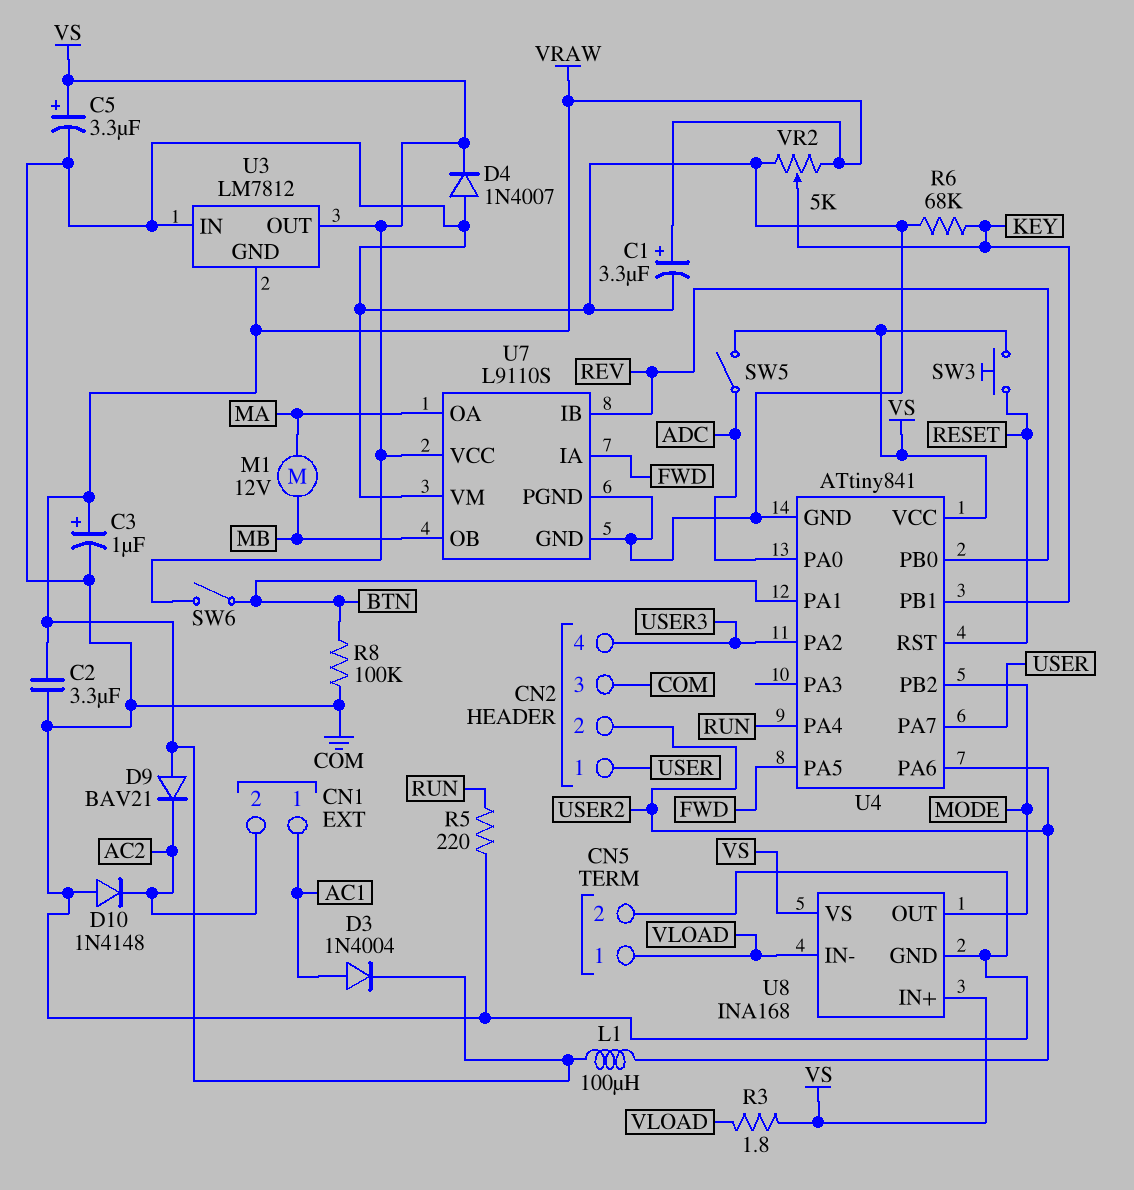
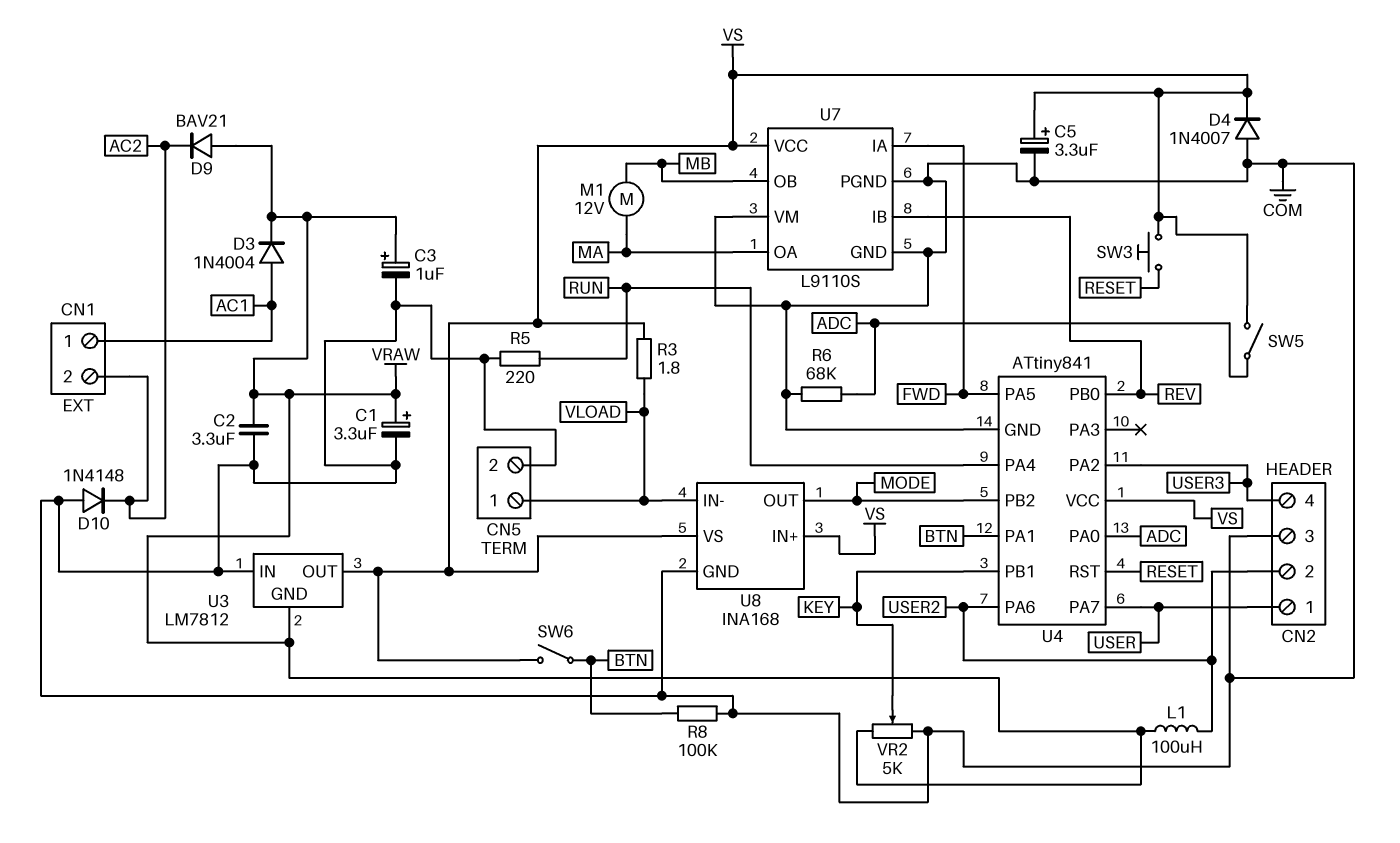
R6: 68k (COM, KEY) -> 68k (ADC, COM)

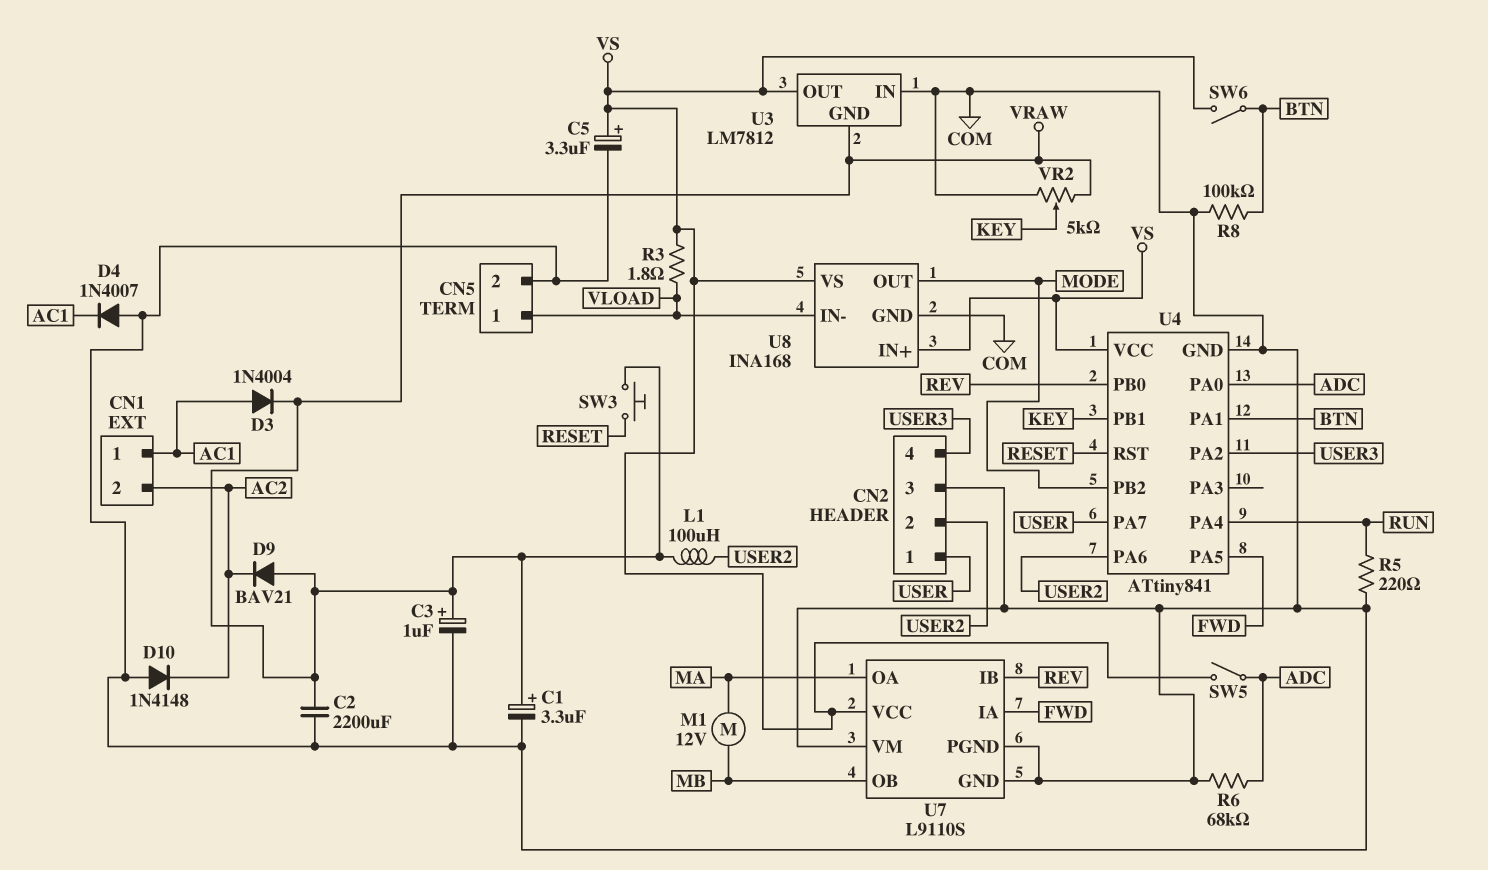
C2: 3.3uF (COM, VRAW) -> 2200uF (COM, VRAW)
D4: diode 1N4007 (A COM, K VS) -> diode 1N4007 (A COM, K AC1)
SW3: button (RESET, VS) -> button (RESET, VRAW)

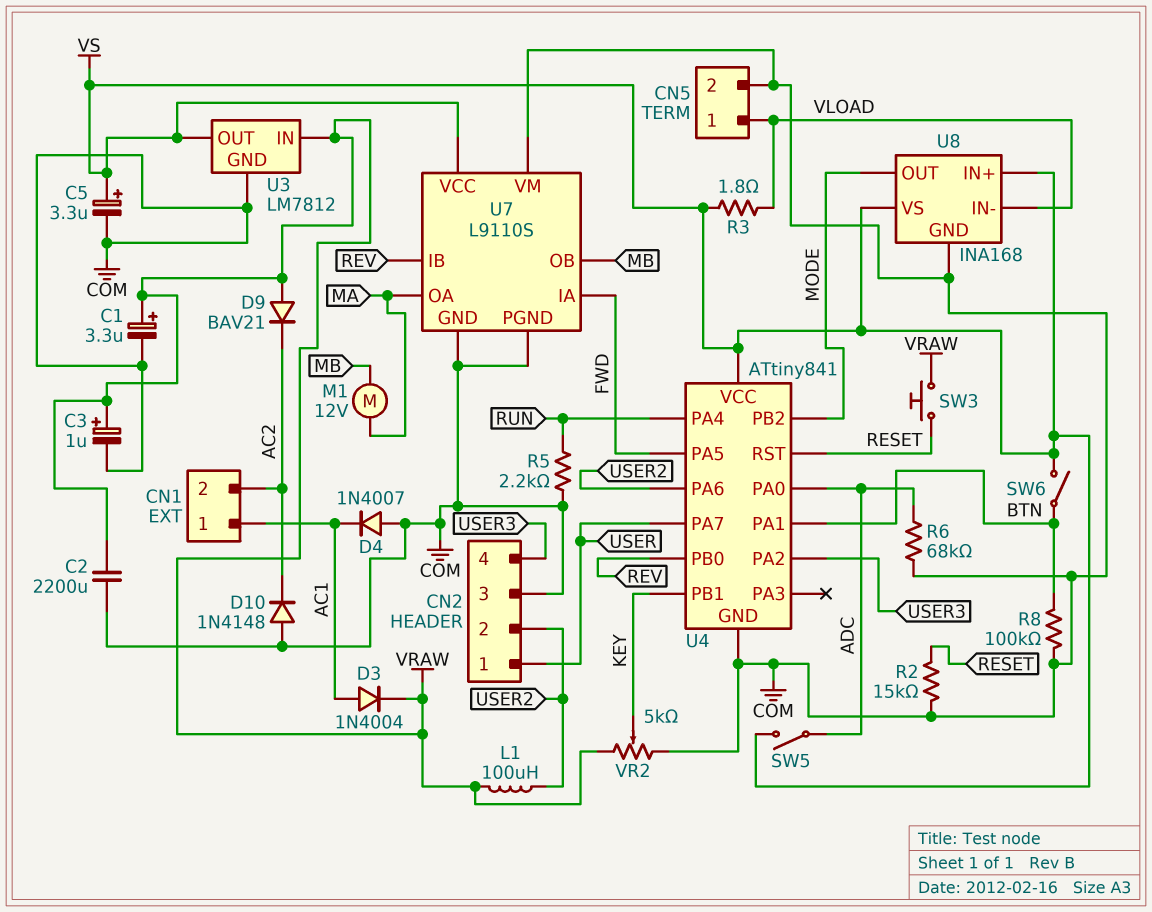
R2: none -> 15k (COM, RESET)
R5: 220 (COM, RUN) -> 2.2k (COM, RUN)
U3 pin GND: VRAW -> COM
U3 pin IN: COM -> VRAW

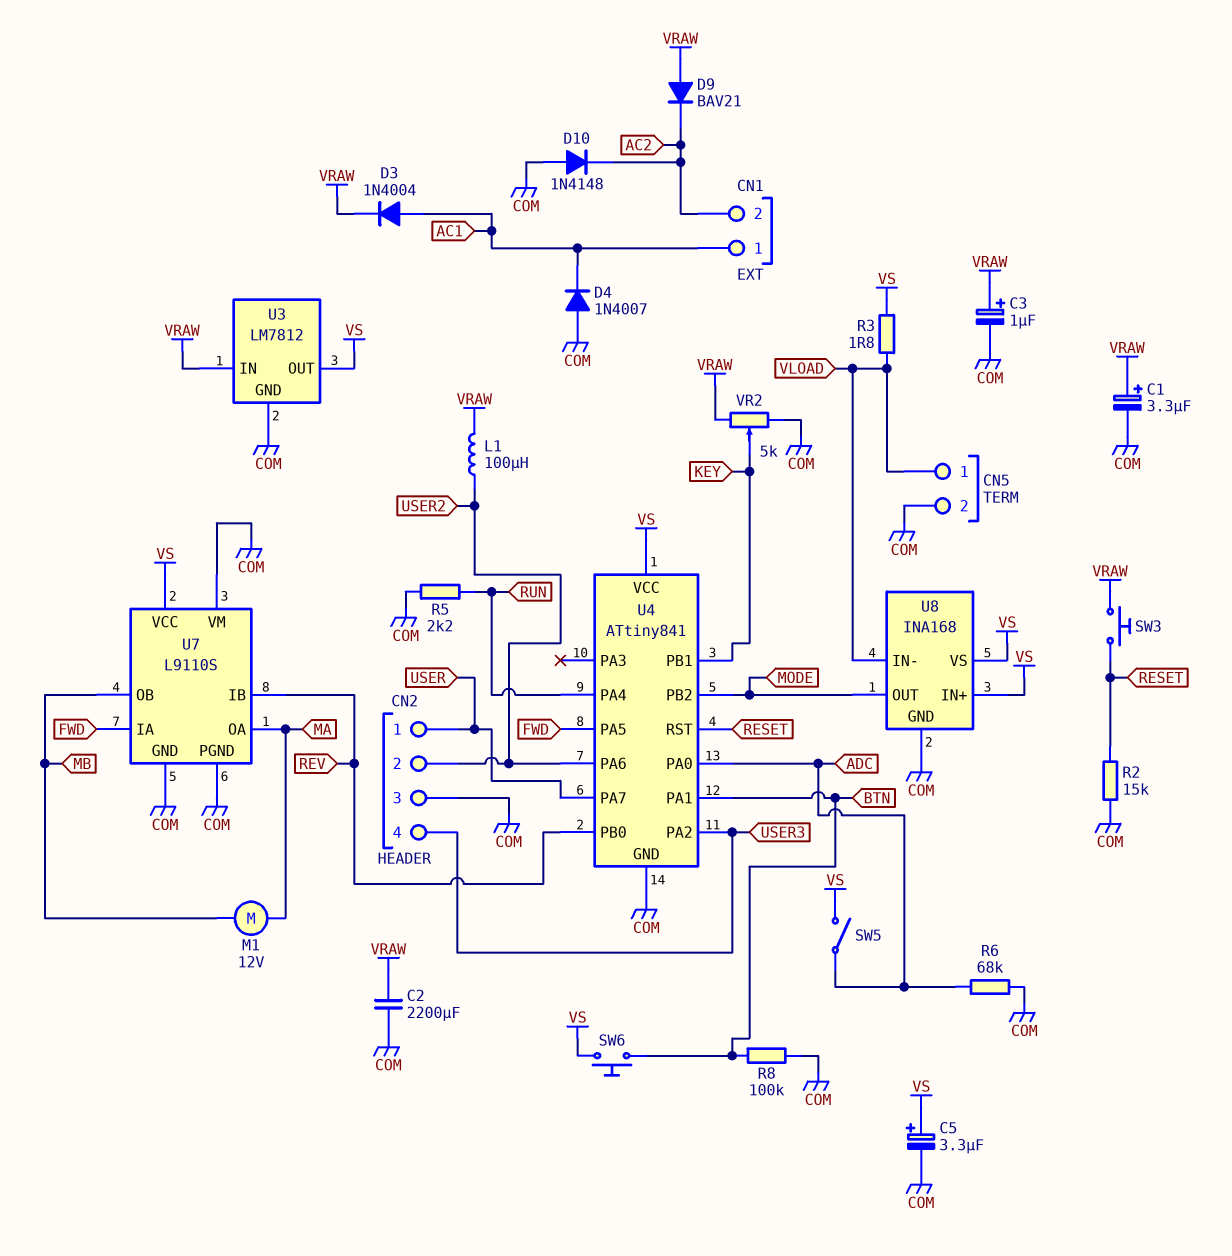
SW6: switch (BTN, VS) -> button (BTN, VS)

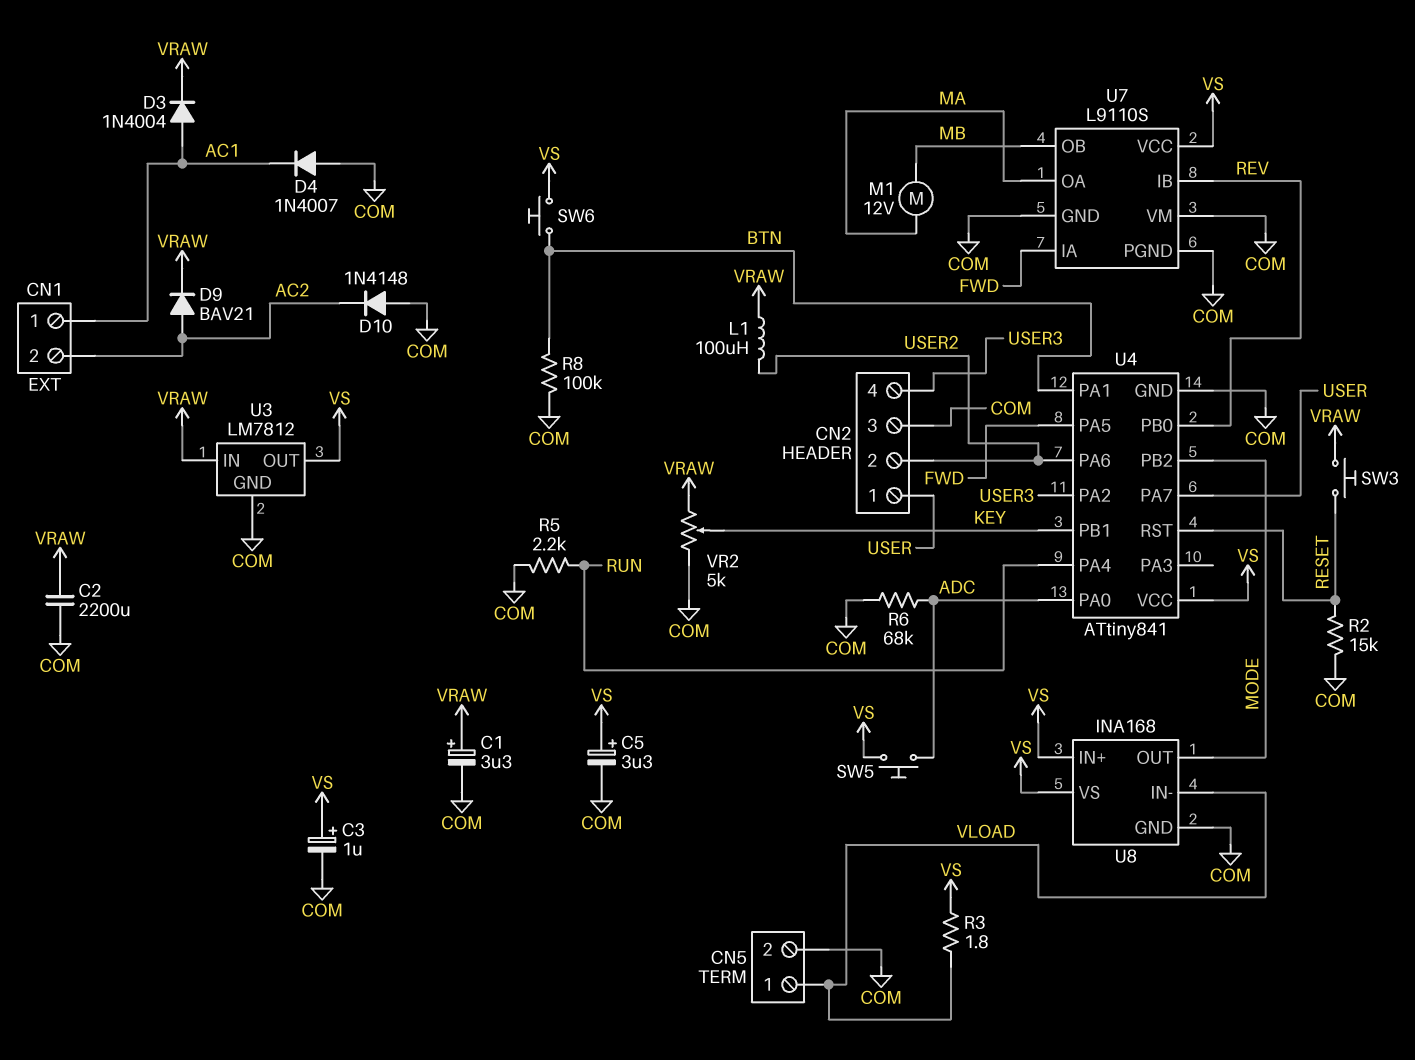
C3: 1uF (plus VRAW, minus COM) -> 1uF (plus VS, minus COM)
D9: diode BAV21 (A VRAW, K AC2) -> diode BAV21 (A AC2, K VRAW)
SW5: switch (ADC, VS) -> button (ADC, VS)

